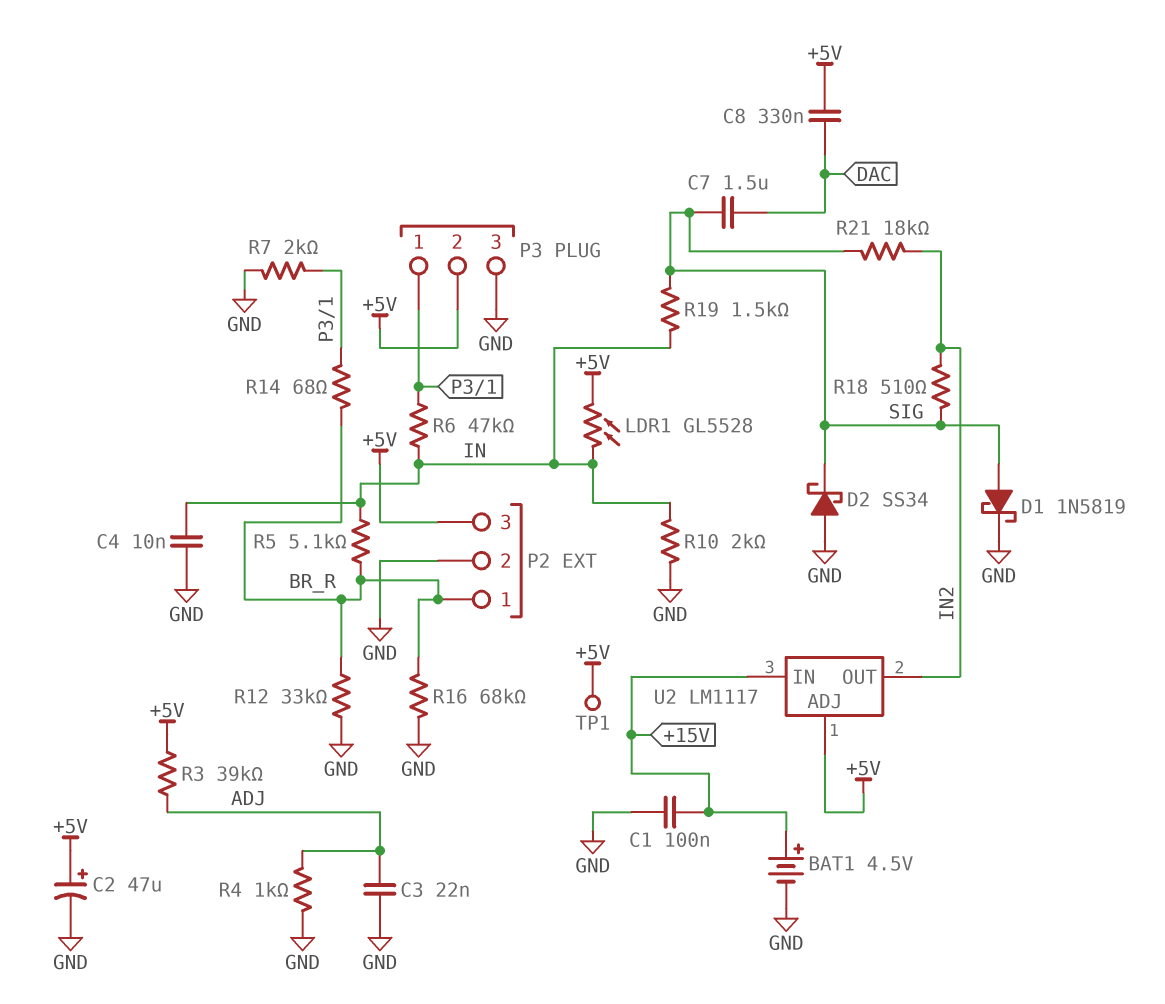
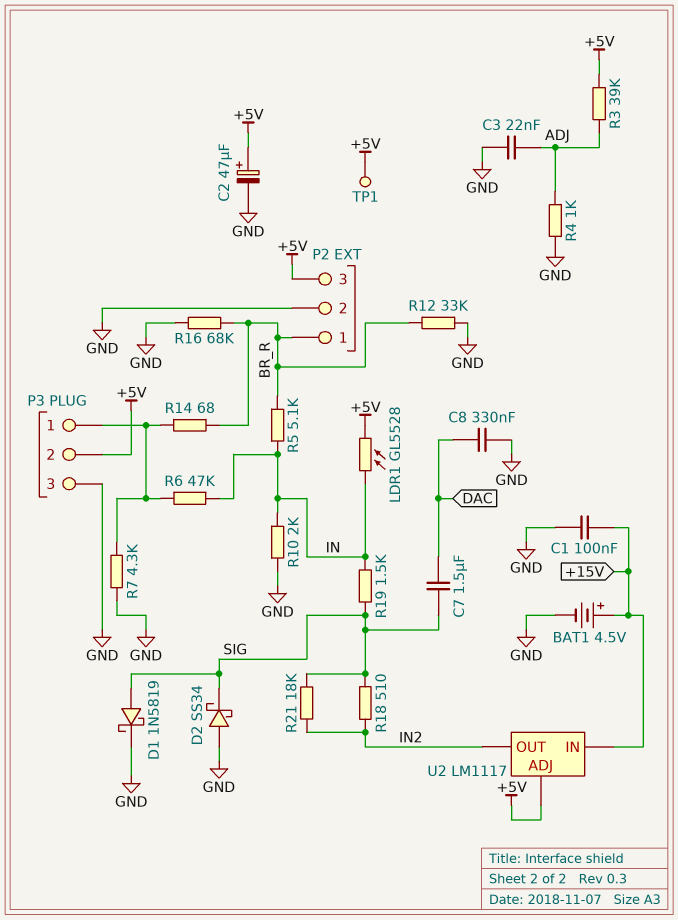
C4: 10nF (GND, IN) -> none
C8: 330nF (+5V, DAC) -> 330nF (DAC, GND)
R7: 2k (GND, P3/1) -> 4.3k (GND, P3/1)

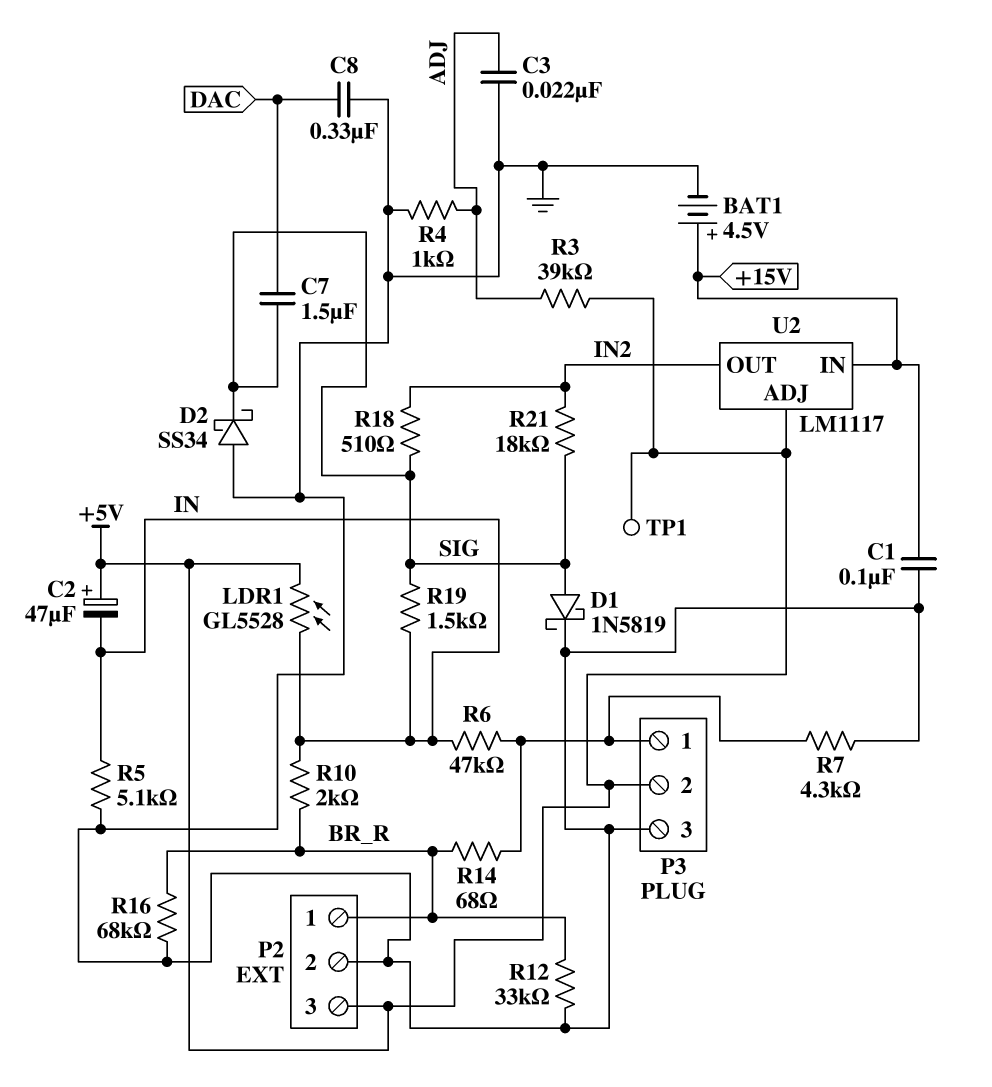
C2: 47uF (plus +5V, minus GND) -> 47uF (plus +5V, minus IN)
R5: 5.1k (BR_R, IN) -> 5.1k (GND, IN)
R10: 2k (GND, IN) -> 2k (BR_R, IN)

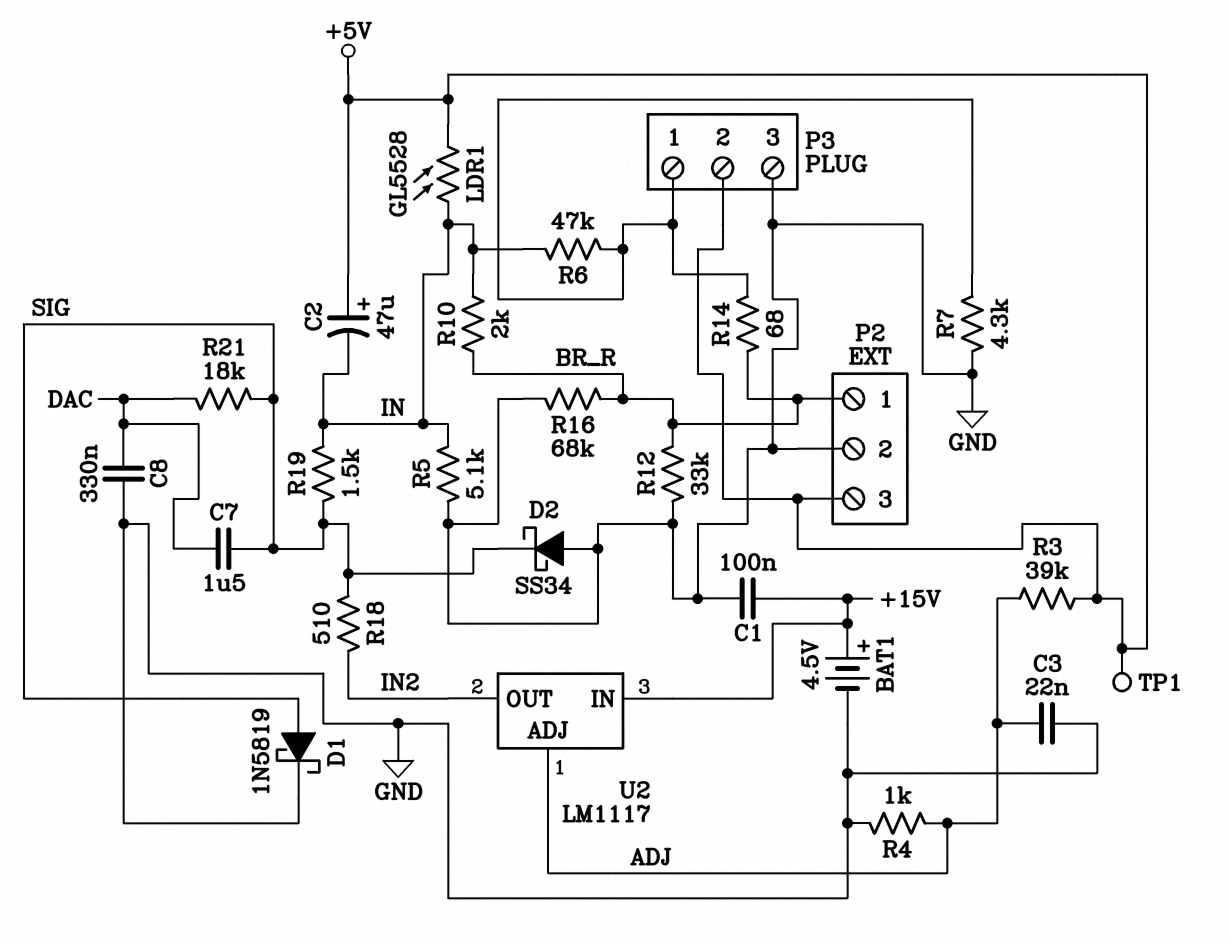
R21: 18k (IN2, SIG) -> 18k (DAC, SIG)
U2 pin ADJ: +5V -> ADJ

